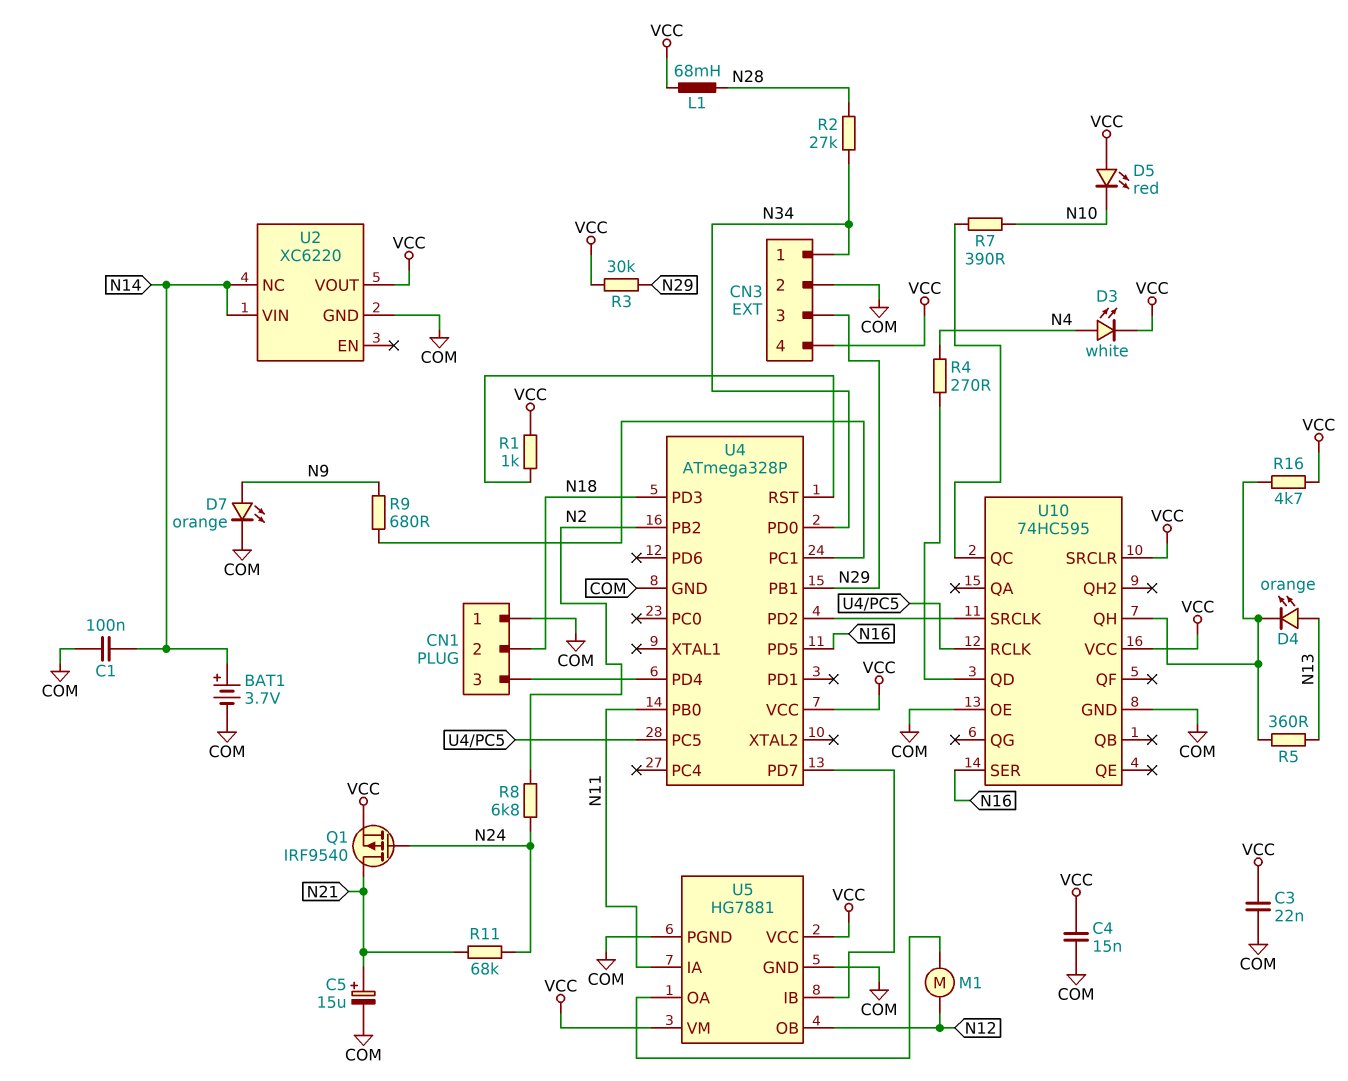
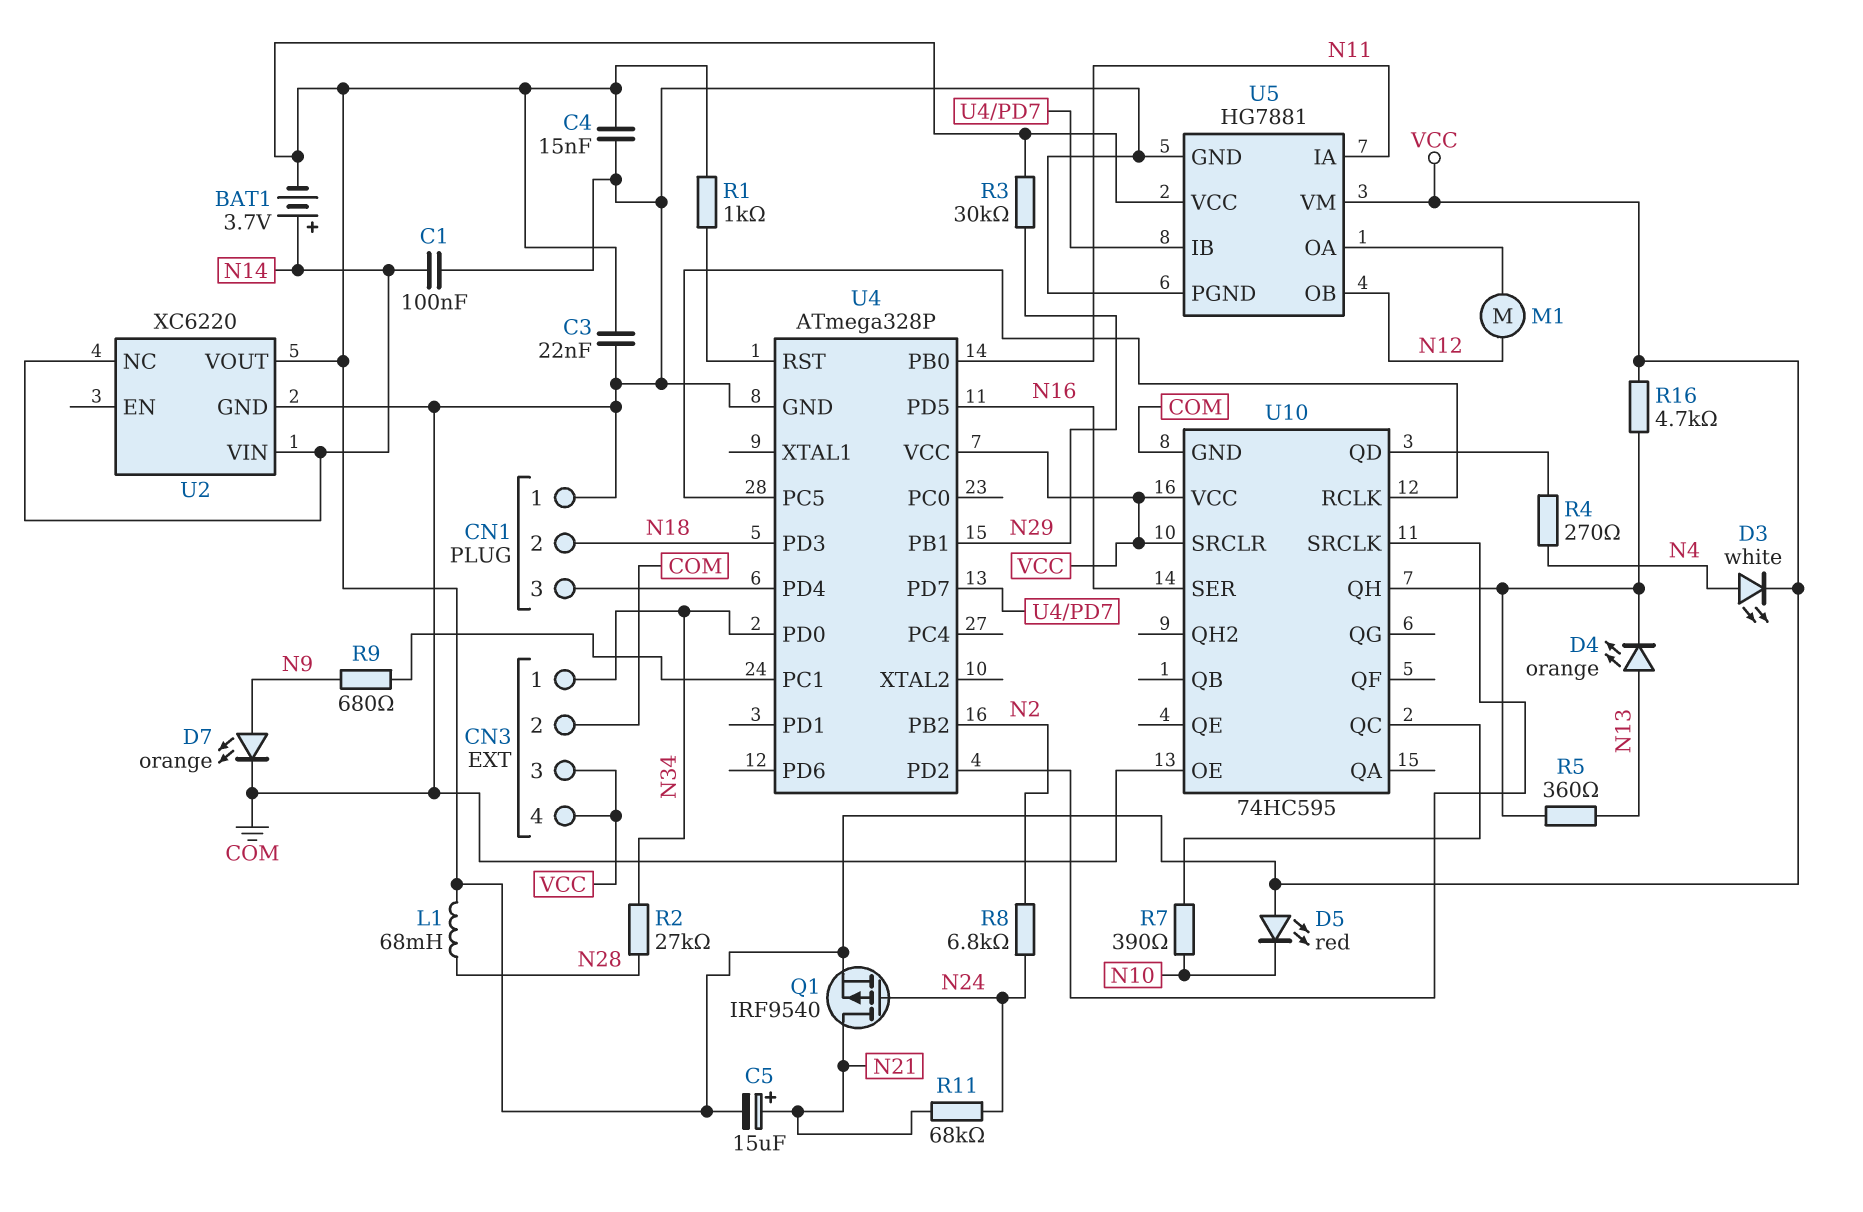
BAT1: 3.7V (plus N14, minus COM) -> 3.7V (plus N14, minus VCC)
C5: 15uF (plus N21, minus COM) -> 15uF (plus N21, minus VCC)
CN3 pin 3: N29 -> VCC

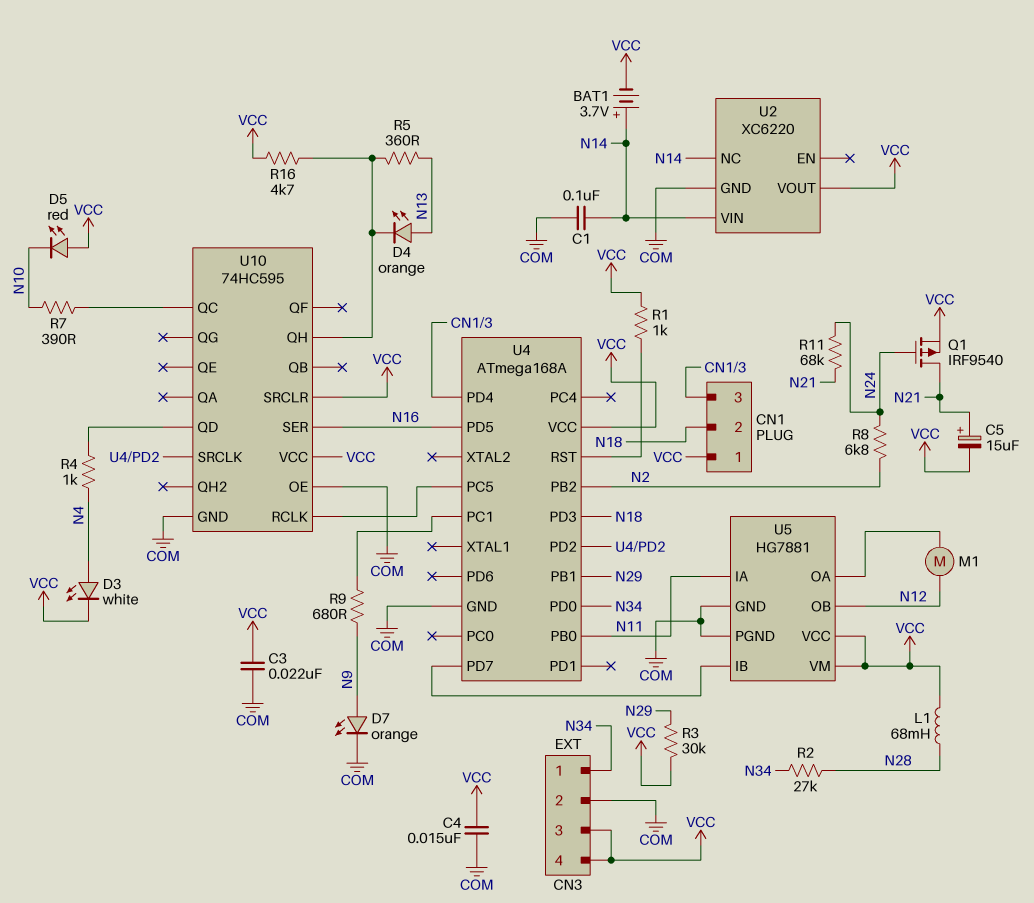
CN1 pin 1: COM -> VCC
R4: 270 (N4, U10/QD) -> 1k (N4, U10/QD)
U4: ATmega328P -> ATmega168A

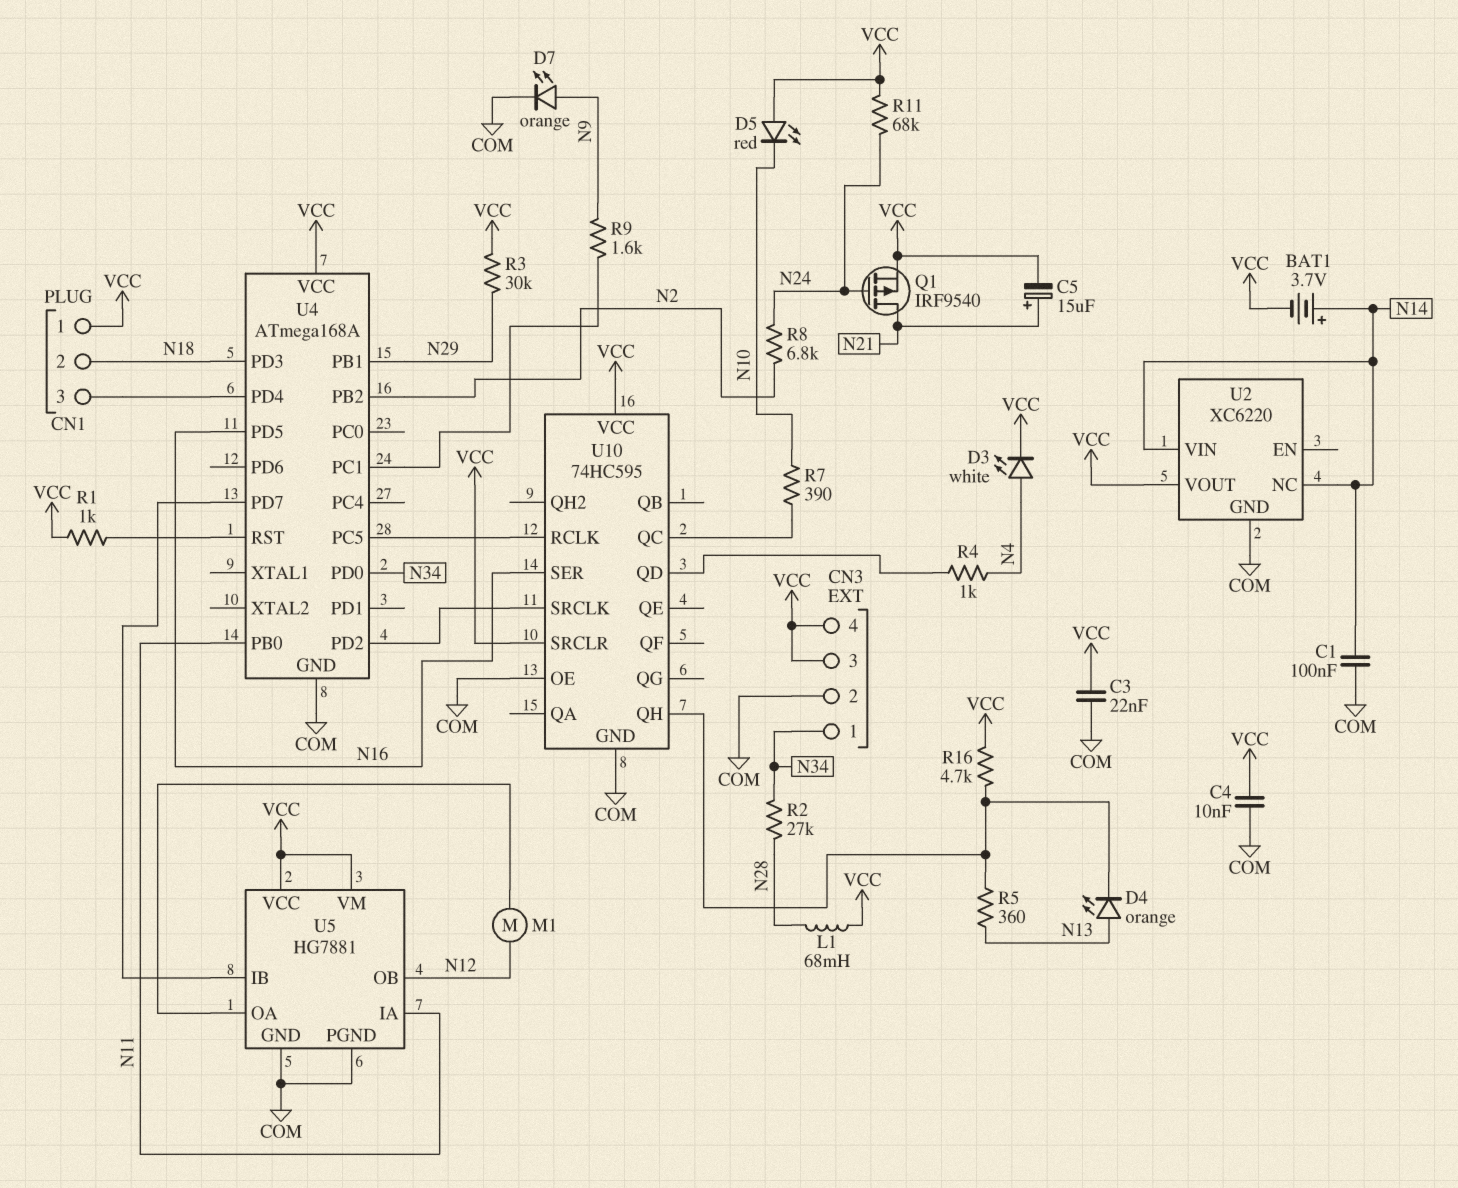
C4: 15nF (COM, VCC) -> 10nF (COM, VCC)
R9: 680 (N9, U4/PC1) -> 1.6k (N9, U4/PC1)
R11: 68k (N21, N24) -> 68k (N24, VCC)

